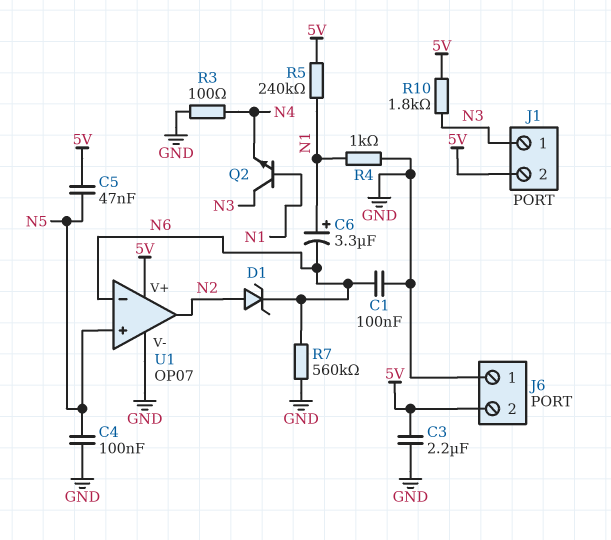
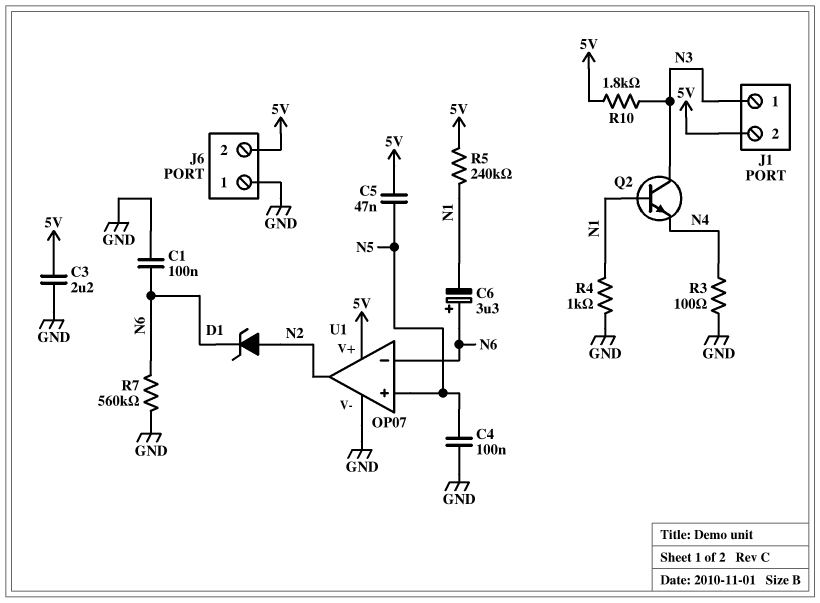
C6: 3.3uF (plus N1, minus N6) -> 3.3uF (plus N6, minus N1)

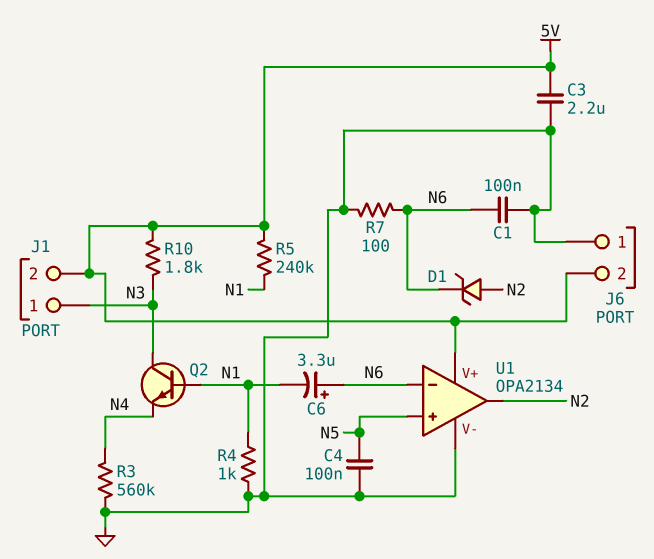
C5: 47nF (5V, N5) -> none
R3: 100 (GND, N4) -> 560k (GND, N4)
R7: 560k (GND, N6) -> 100 (GND, N6)
U1: OP07 -> OPA2134

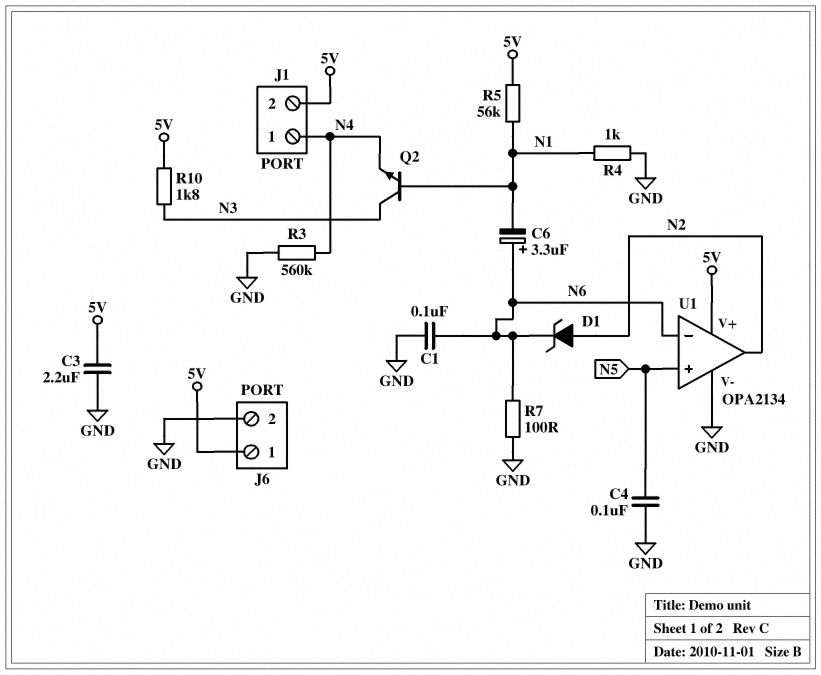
J1 pin 1: N3 -> N4
J6 pin 1: GND -> 5V
J6 pin 2: 5V -> GND
R5: 240k (5V, N1) -> 56k (5V, N1)

